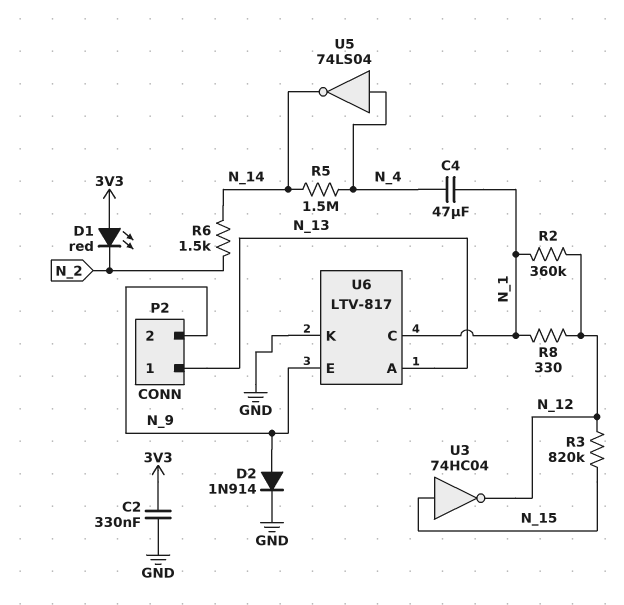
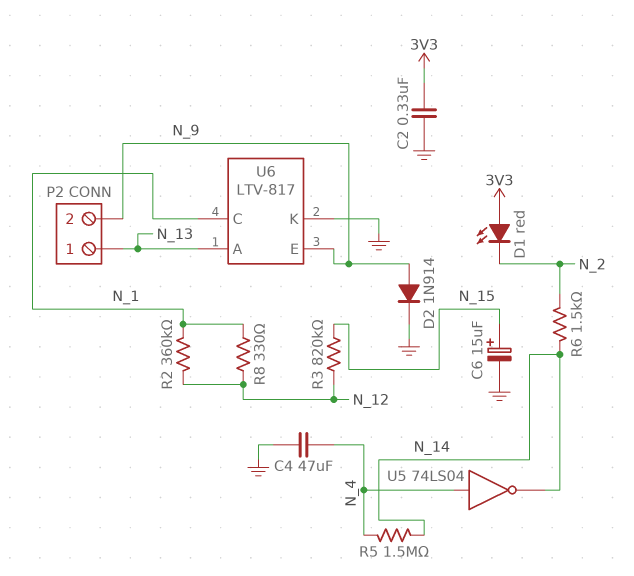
C4: 47uF (N_1, N_4) -> 47uF (GND, N_4)
C6: none -> 15uF (plus N_15, minus GND)
U3: NOT 74HC04 (in N_15, out N_12) -> none

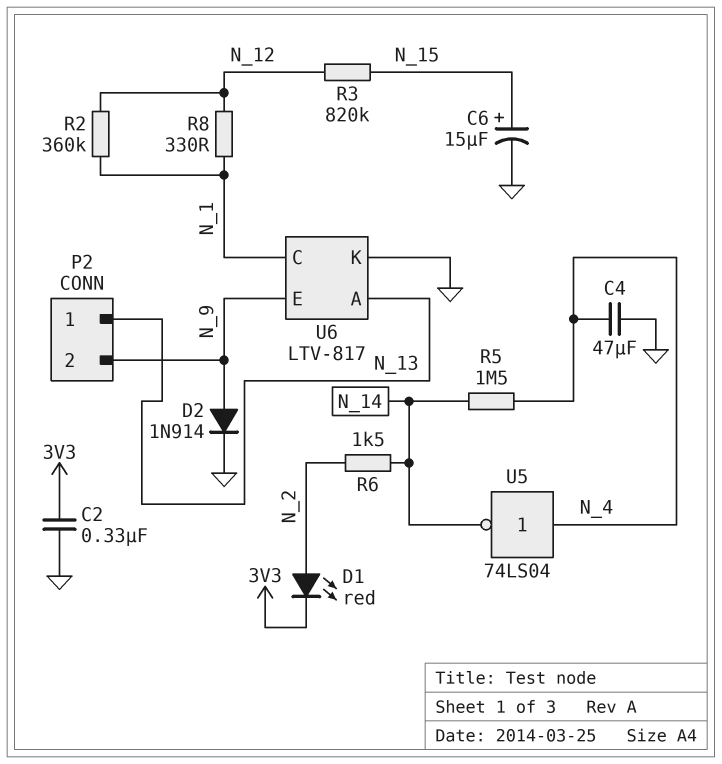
D1: LED red (A 3V3, K N_2) -> LED red (A N_2, K 3V3)

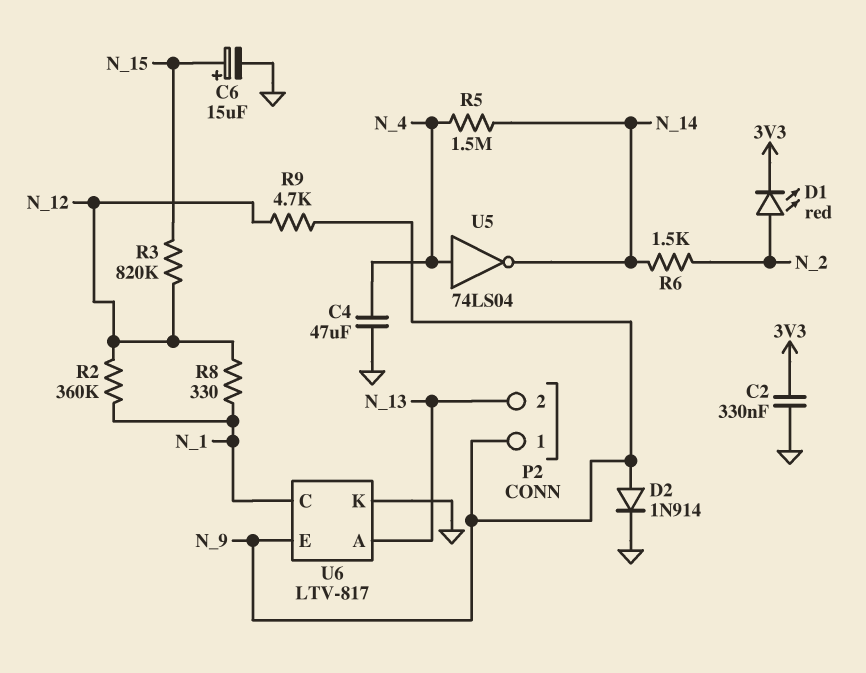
P2 pin 1: N_13 -> N_9
P2 pin 2: N_9 -> N_13
R9: none -> 4.7k (N_9, N_12)

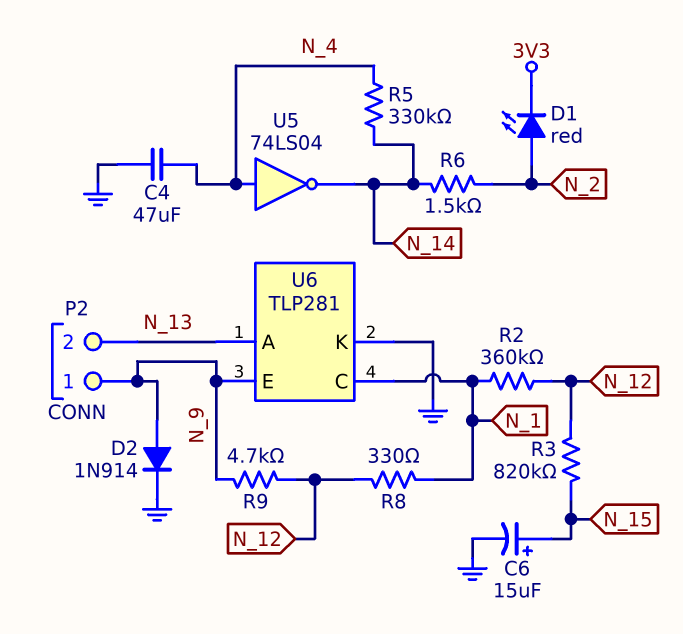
C2: 330nF (3V3, GND) -> none
R5: 1.5M (N_4, N_14) -> 330k (N_4, N_14)
U6: LTV-817 -> TLP281

